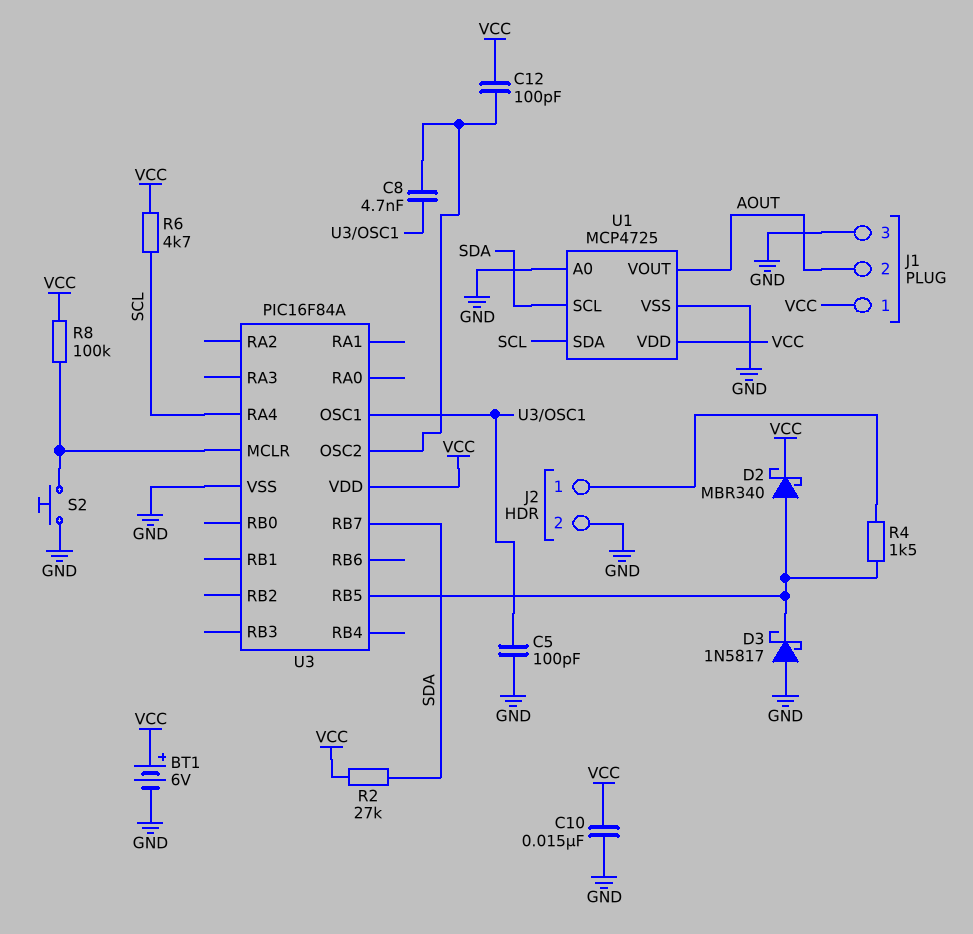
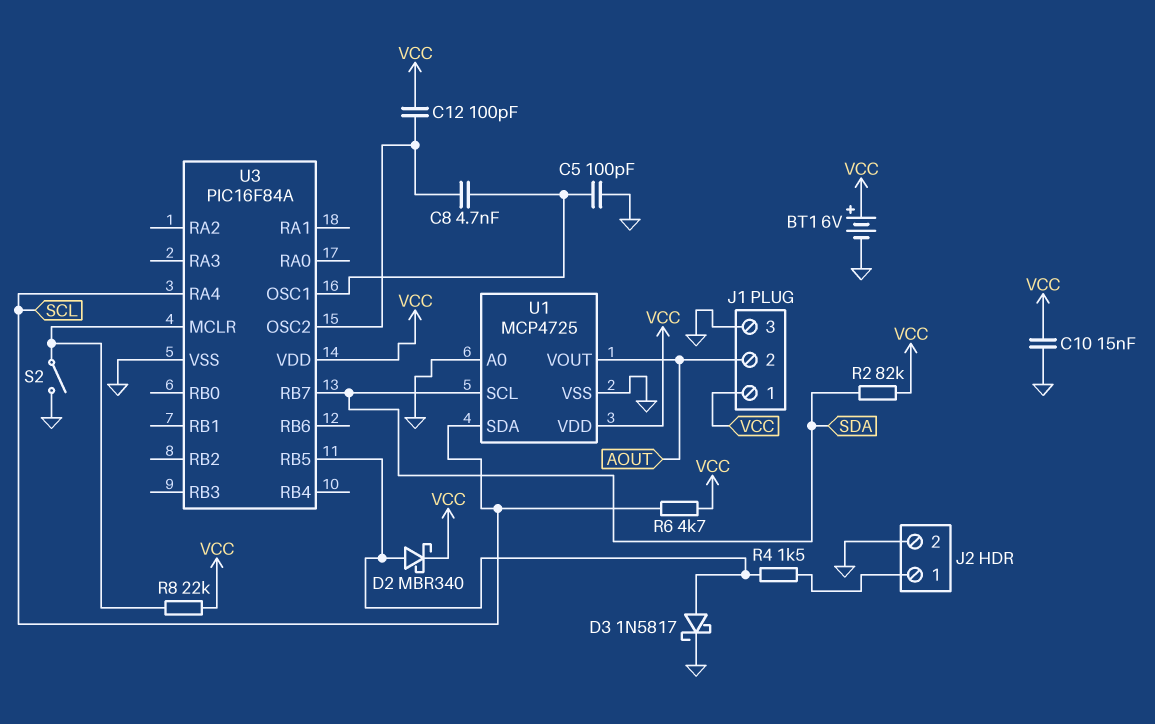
D3: schottky 1N5817 (A GND, K U3/RB5) -> schottky 1N5817 (A U3/RB5, K GND)
R2: 27k (SDA, VCC) -> 82k (SDA, VCC)
R8: 100k (U3/MCLR, VCC) -> 22k (U3/MCLR, VCC)
S2: button (GND, U3/MCLR) -> switch (GND, U3/MCLR)

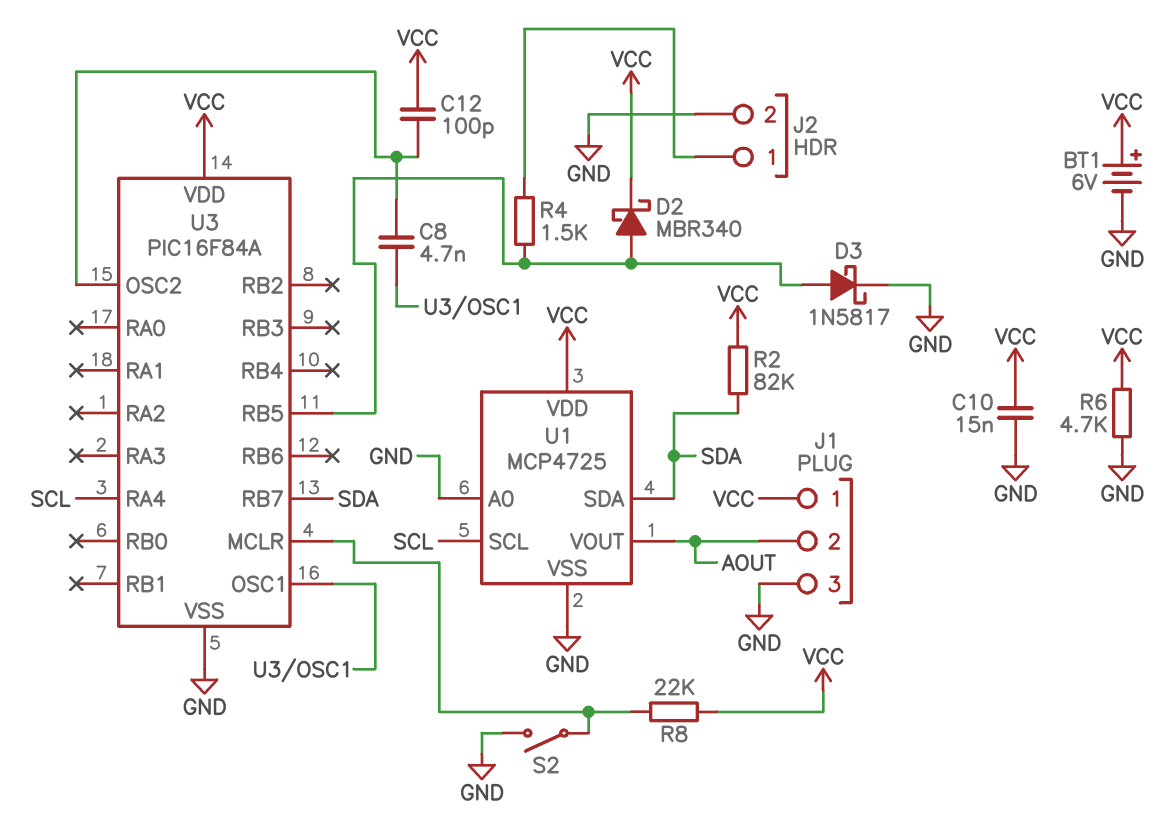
C5: 100pF (GND, U3/OSC1) -> none
R6: 4.7k (SCL, VCC) -> 4.7k (GND, VCC)
U1 pin SCL: SDA -> SCL
U1 pin SDA: SCL -> SDA

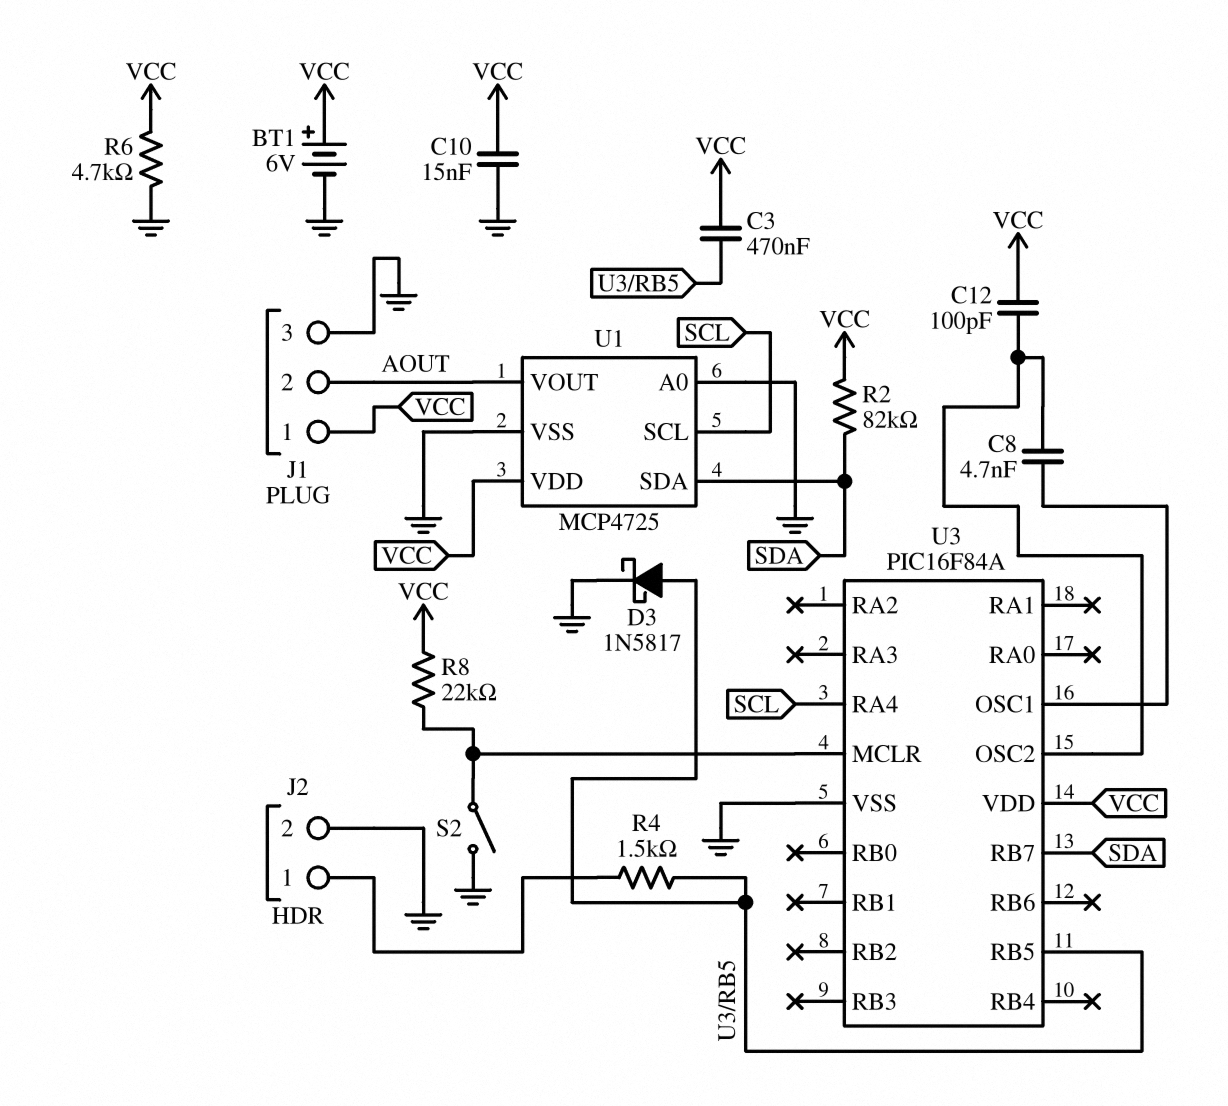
C3: none -> 470nF (U3/RB5, VCC)
D2: schottky MBR340 (A U3/RB5, K VCC) -> none

